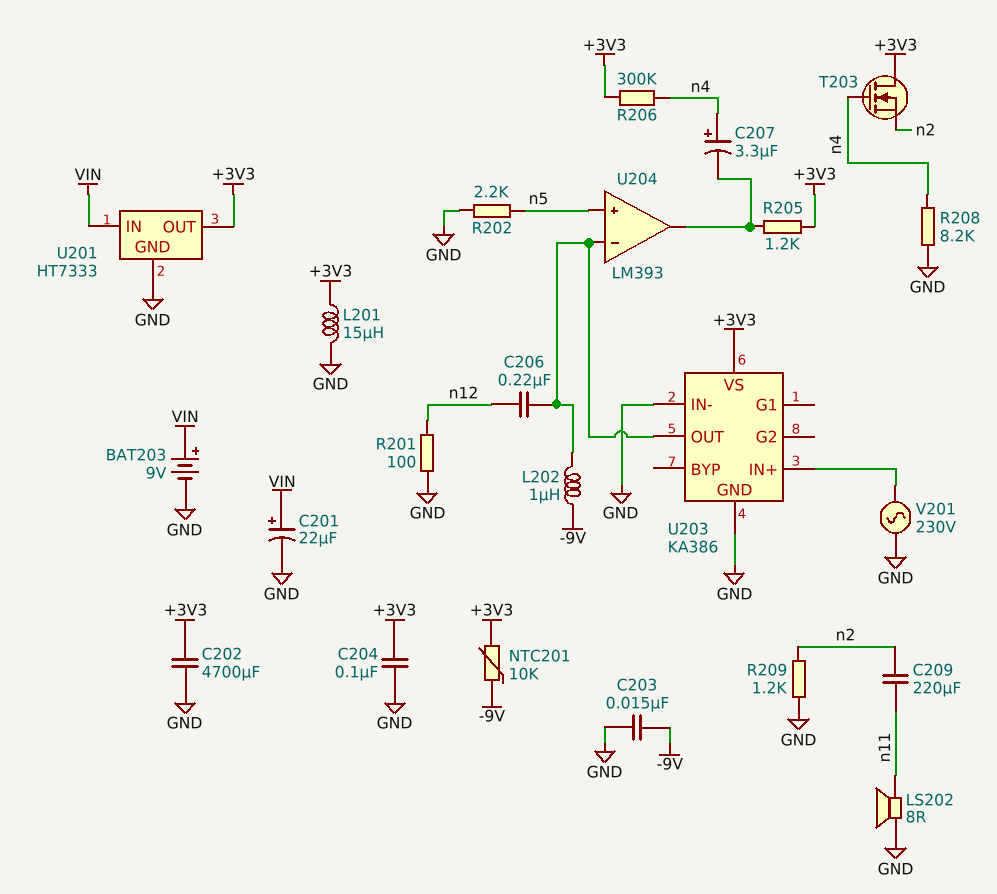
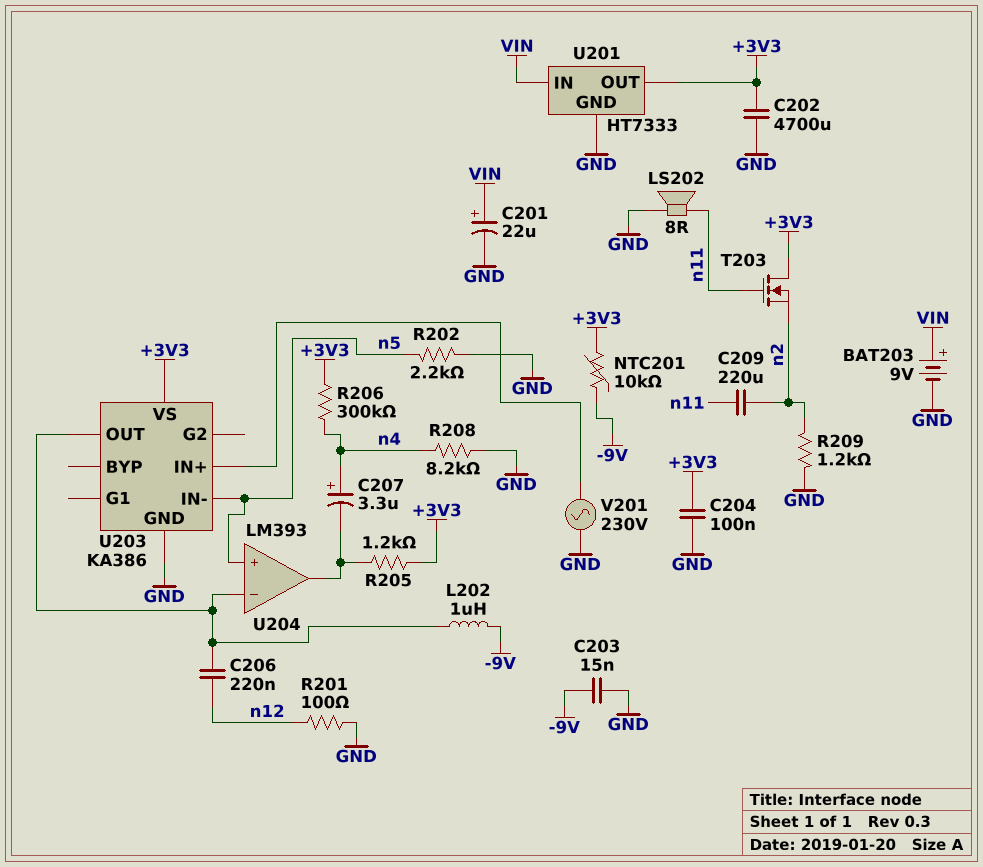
L201: 15uH (+3V3, GND) -> none
T203: NMOS (G n4, D +3V3, S n2) -> NMOS (G n11, D +3V3, S n2)
U203 pin IN-: GND -> n5

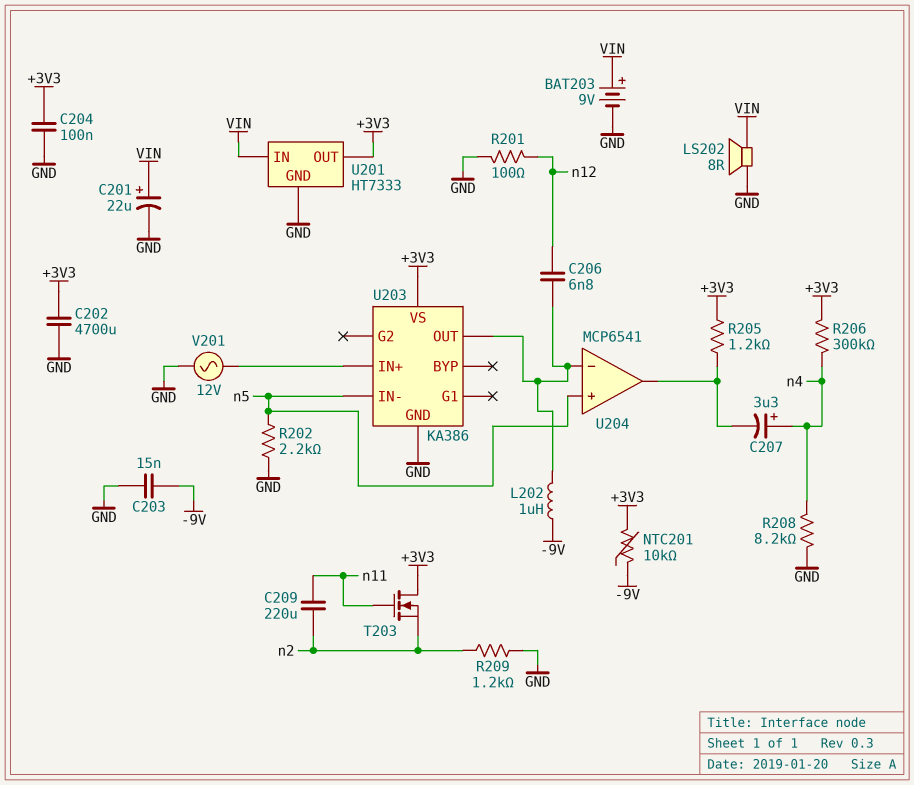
C206: 220nF (U203/OUT, n12) -> 6.8nF (U203/OUT, n12)
LS202: speaker 8R (GND, n11) -> speaker 8R (GND, VIN)
U204: LM393 -> MCP6541
V201: AC 230V (GND, U203/IN+) -> AC 12V (GND, U203/IN+)

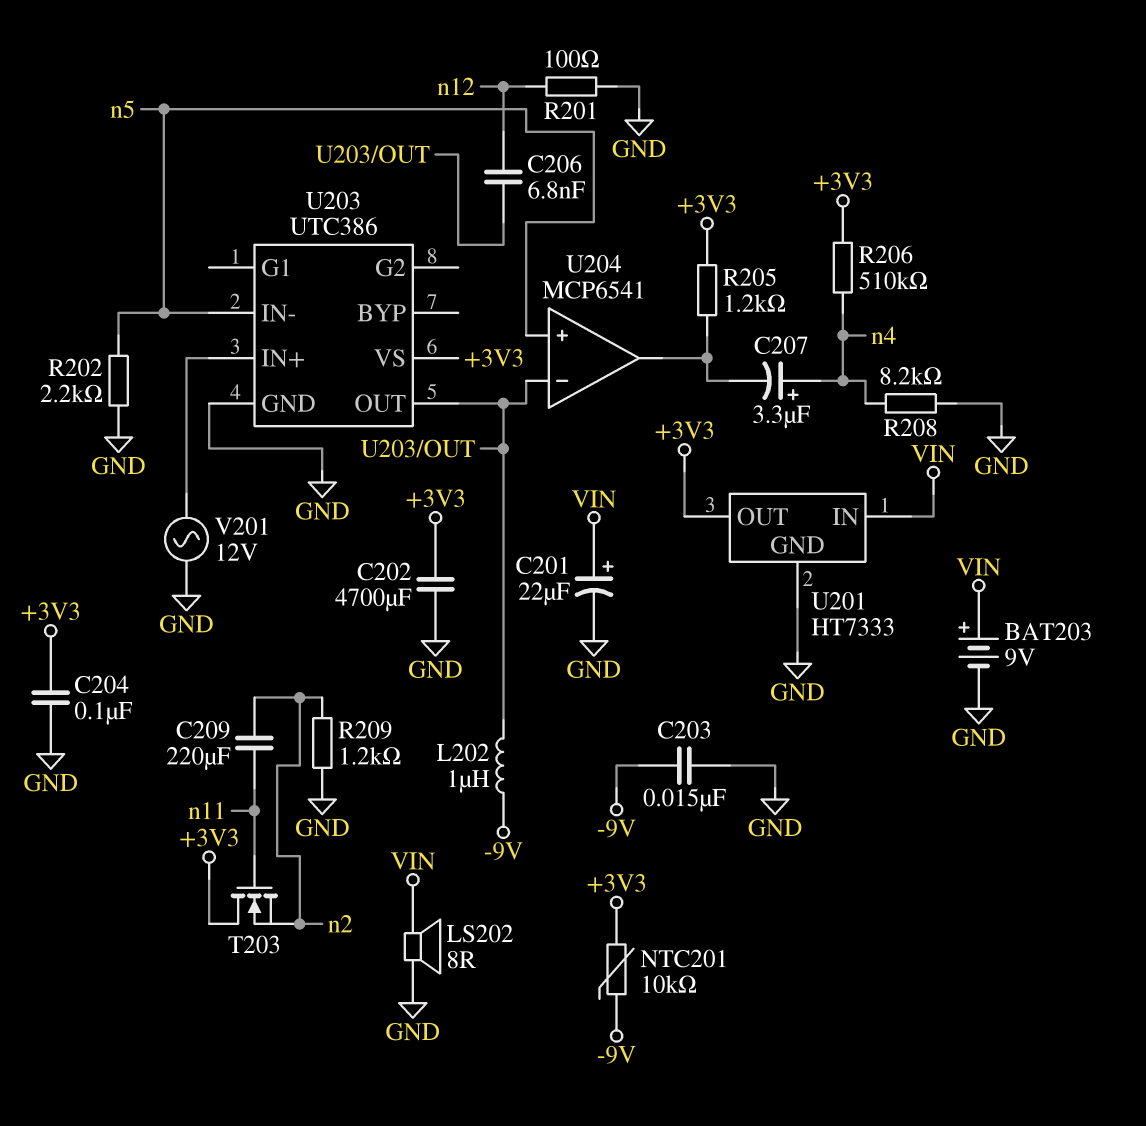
R206: 300k (+3V3, n4) -> 510k (+3V3, n4)
U203: KA386 -> UTC386

